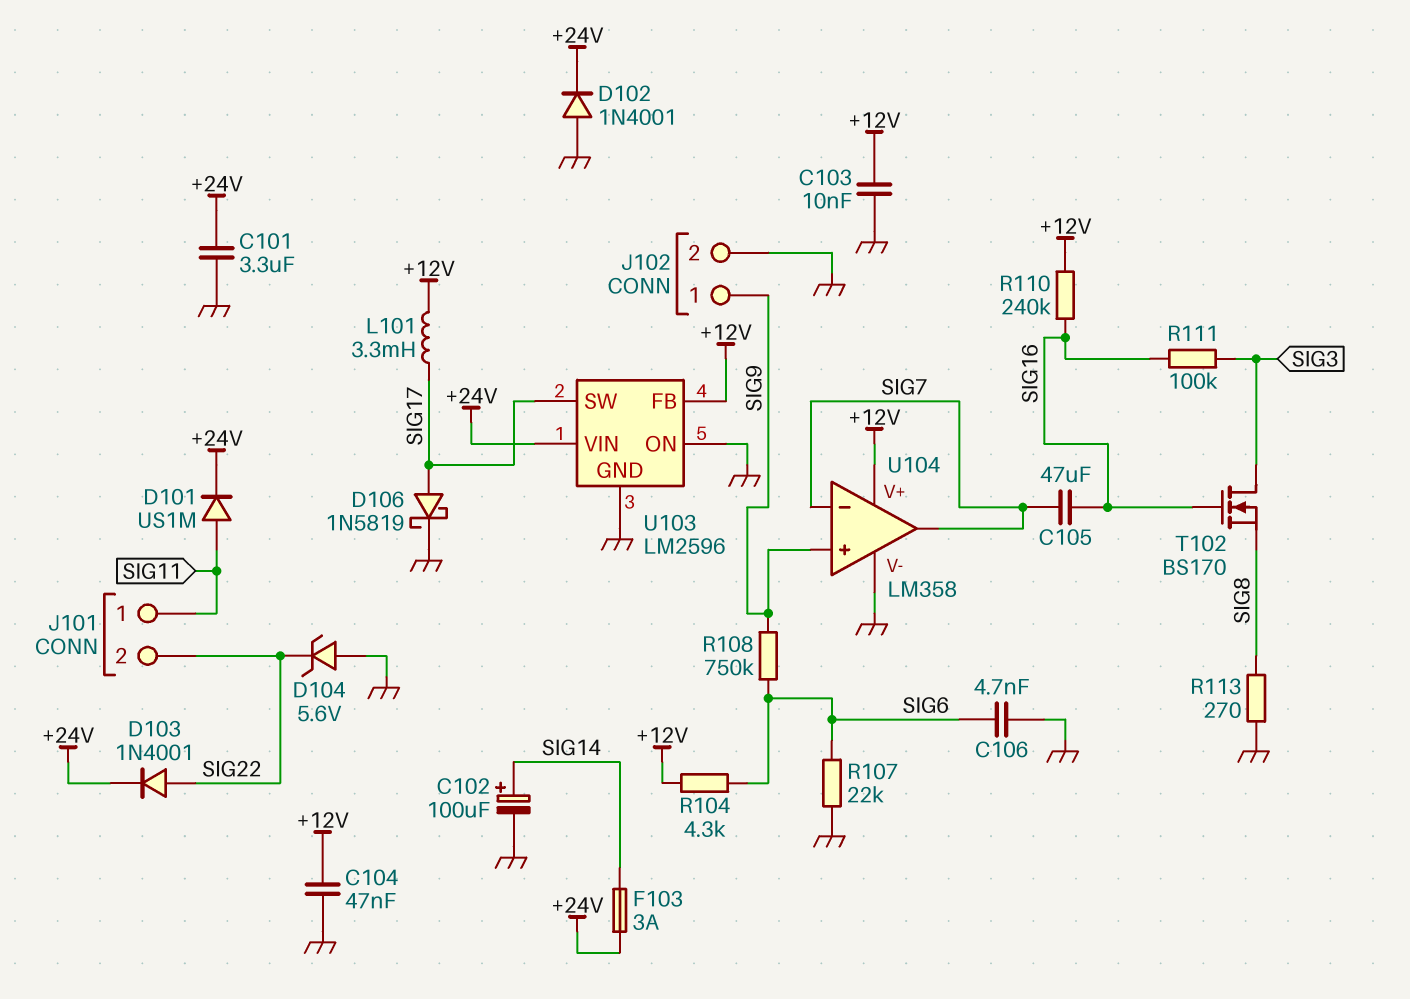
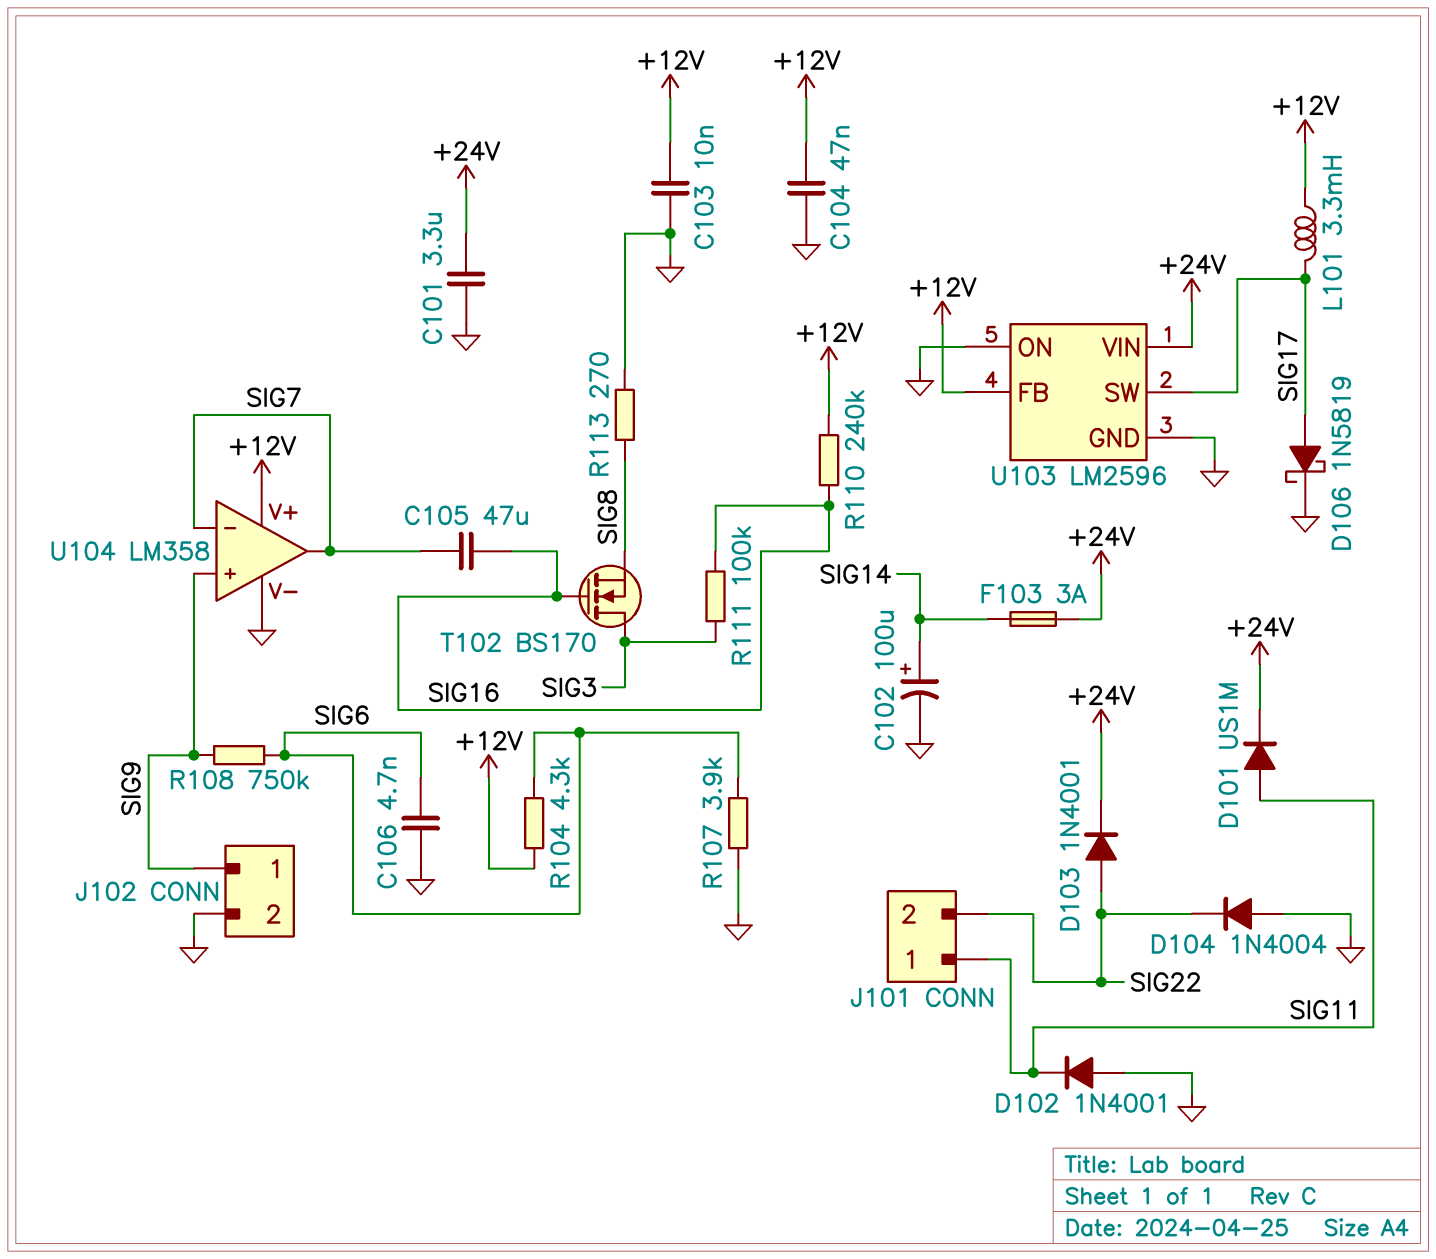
D102: diode 1N4001 (A GND, K +24V) -> diode 1N4001 (A GND, K SIG11)
D104: zener 5.6V (A GND, K SIG22) -> diode 1N4004 (A GND, K SIG22)
R107: 22k (GND, SIG6) -> 3.9k (GND, SIG6)

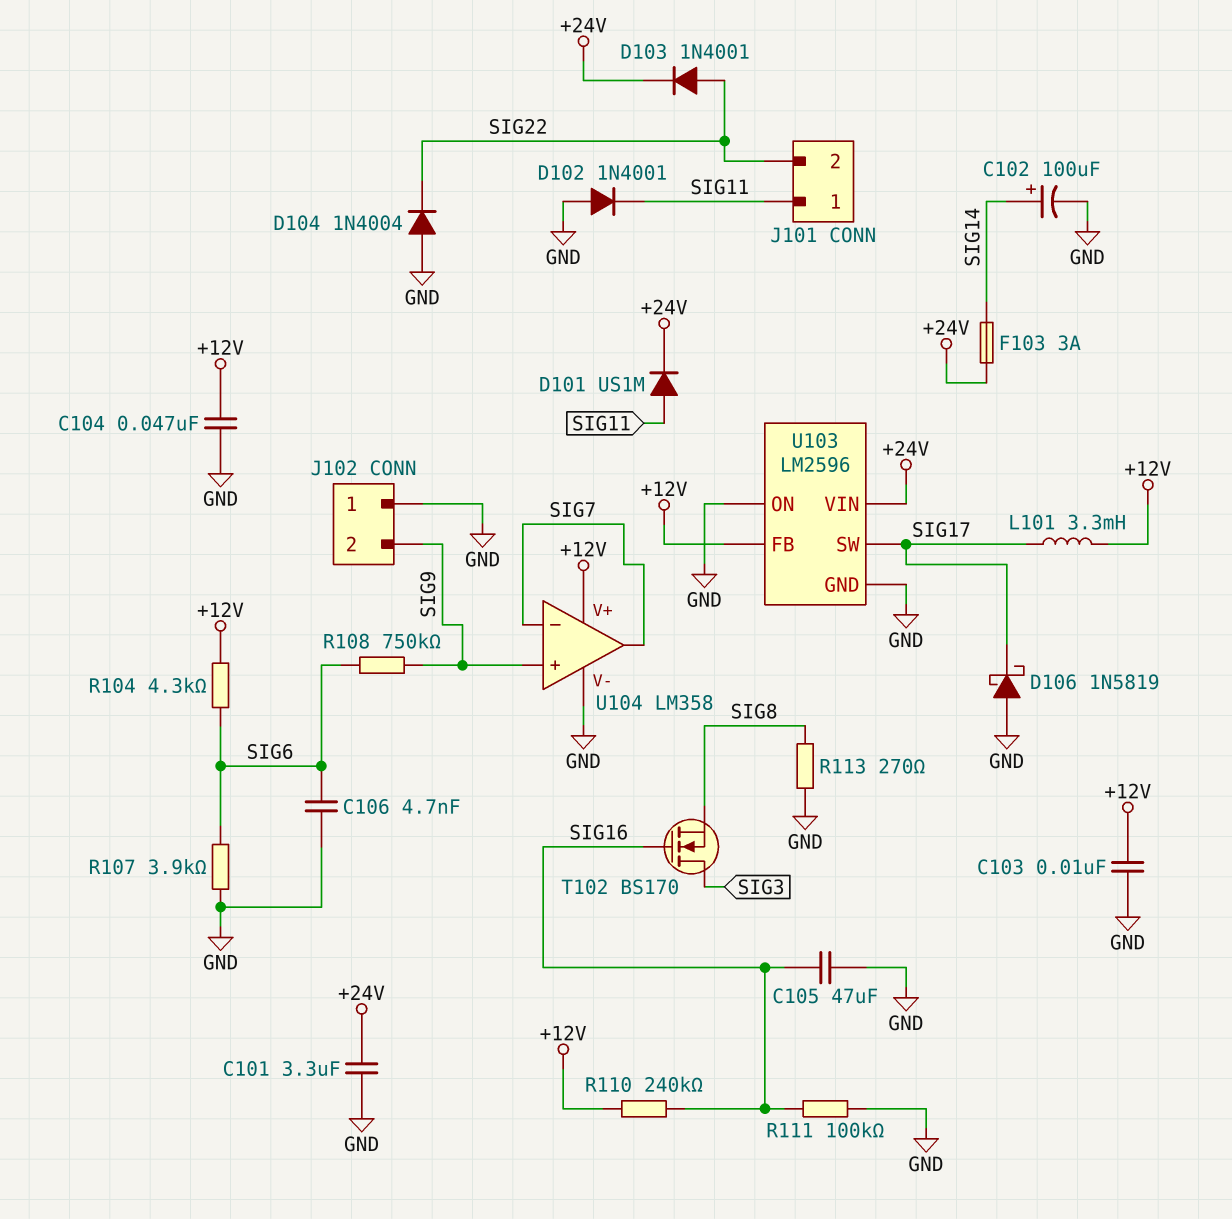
C105: 47uF (SIG7, SIG16) -> 47uF (GND, SIG16)
D106: schottky 1N5819 (A SIG17, K GND) -> schottky 1N5819 (A GND, K SIG17)
J102 pin 1: SIG9 -> GND
J102 pin 2: GND -> SIG9
R111: 100k (SIG3, SIG16) -> 100k (GND, SIG16)

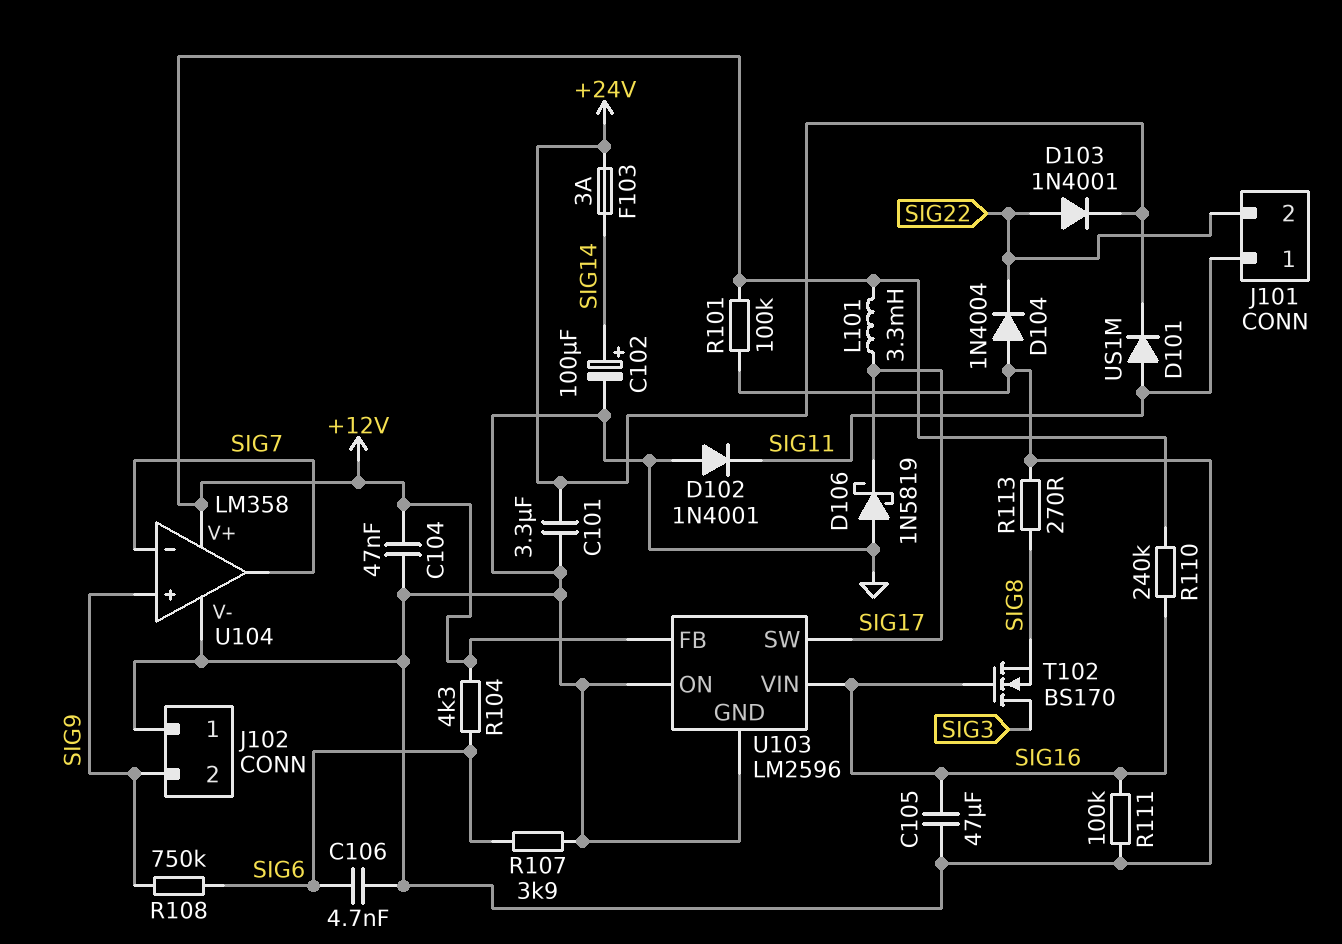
C103: 10nF (+12V, GND) -> none
R101: none -> 100k (+12V, GND)
U103 pin VIN: +24V -> SIG16

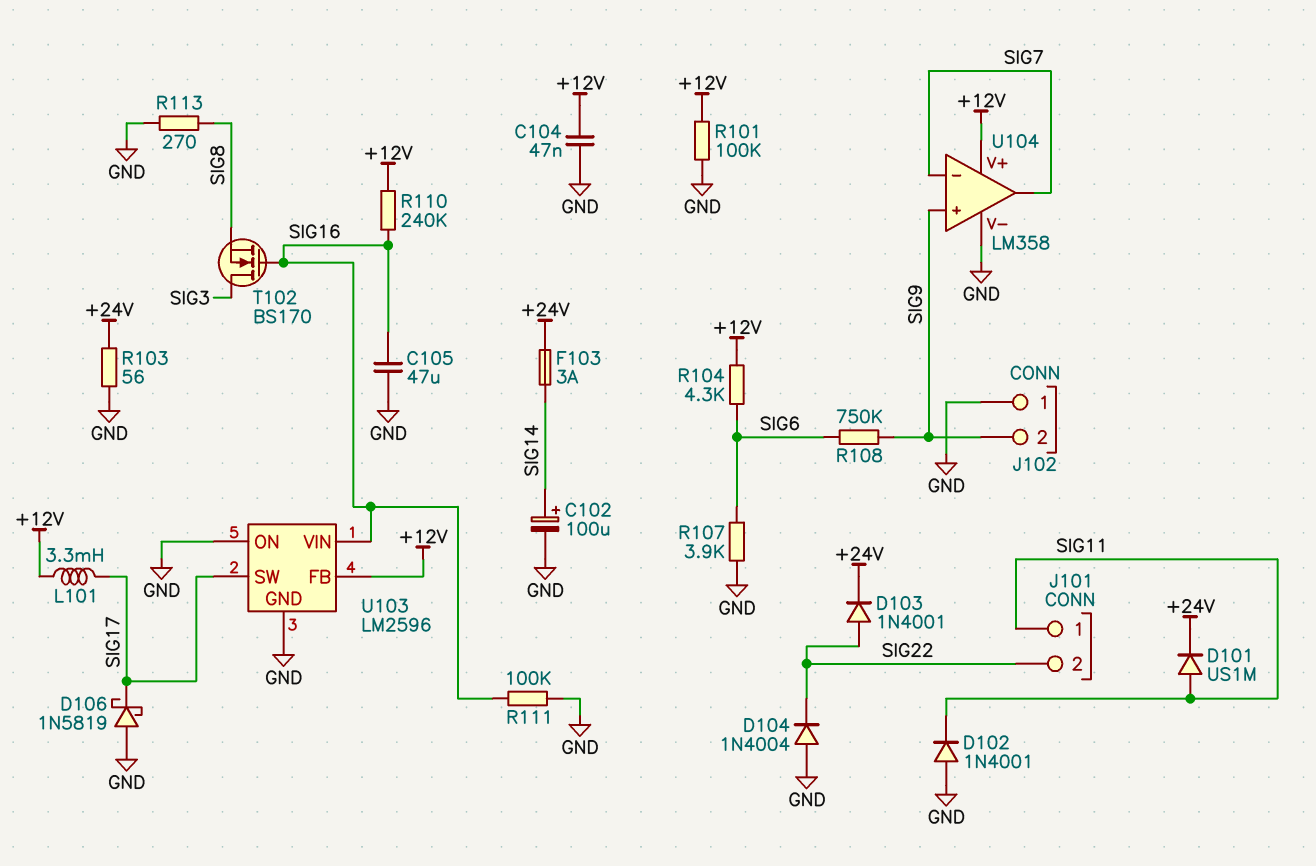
C101: 3.3uF (+24V, GND) -> none
C106: 4.7nF (GND, SIG6) -> none
R103: none -> 56 (+24V, GND)

